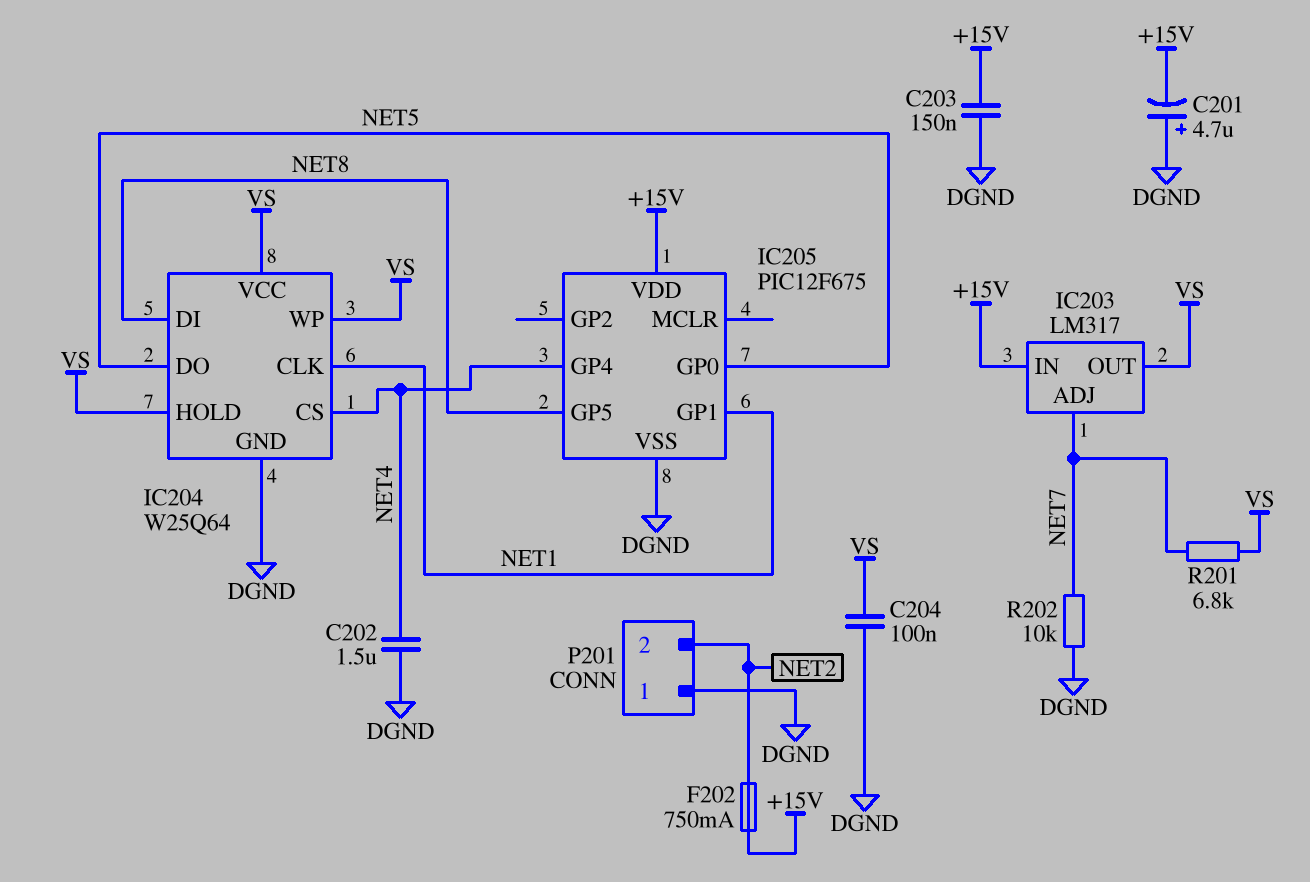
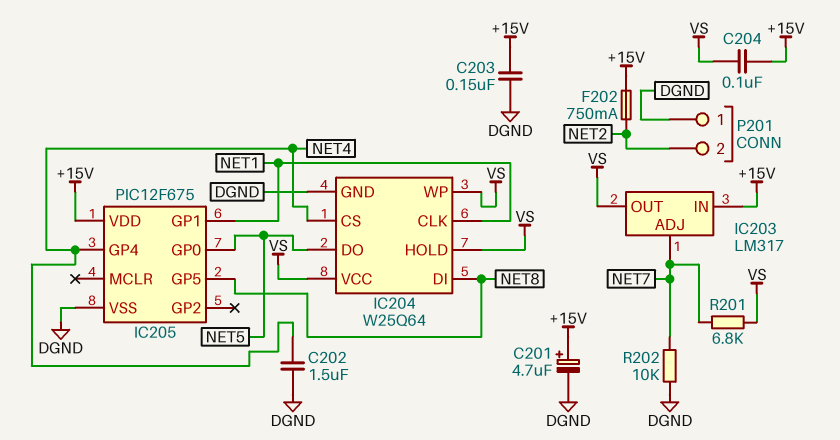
C201: 4.7uF (plus DGND, minus +15V) -> 4.7uF (plus +15V, minus DGND)
C204: 100nF (DGND, VS) -> 100nF (+15V, VS)

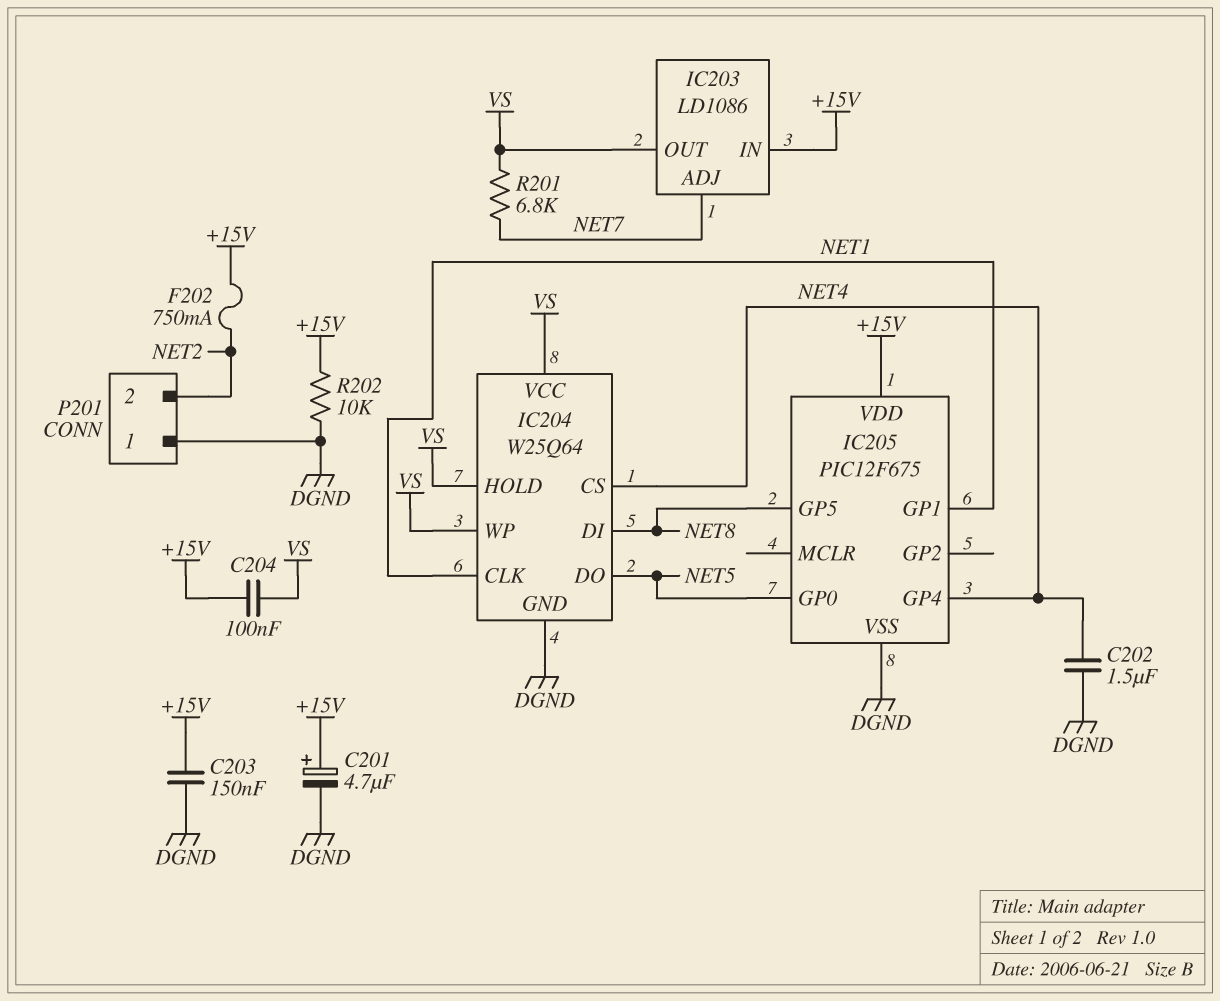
IC203: LM317 -> LD1086
R202: 10k (DGND, NET7) -> 10k (+15V, DGND)

